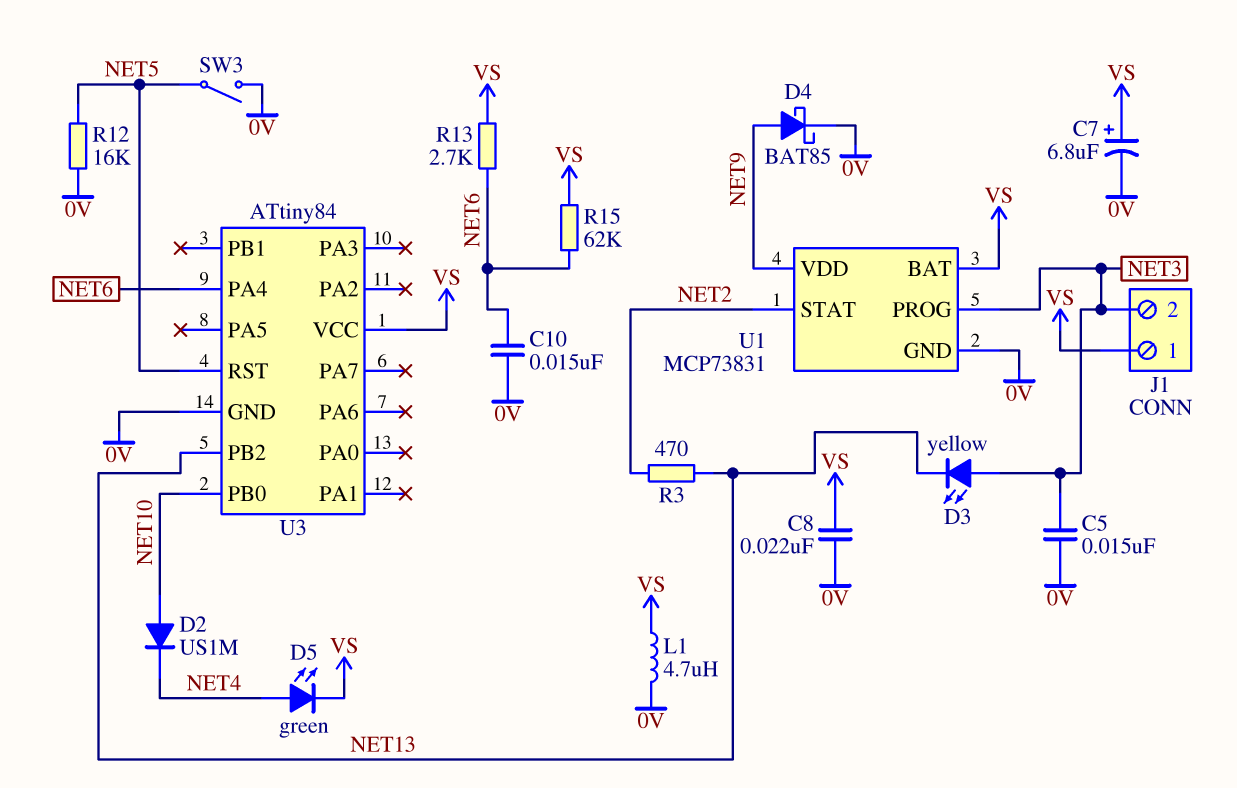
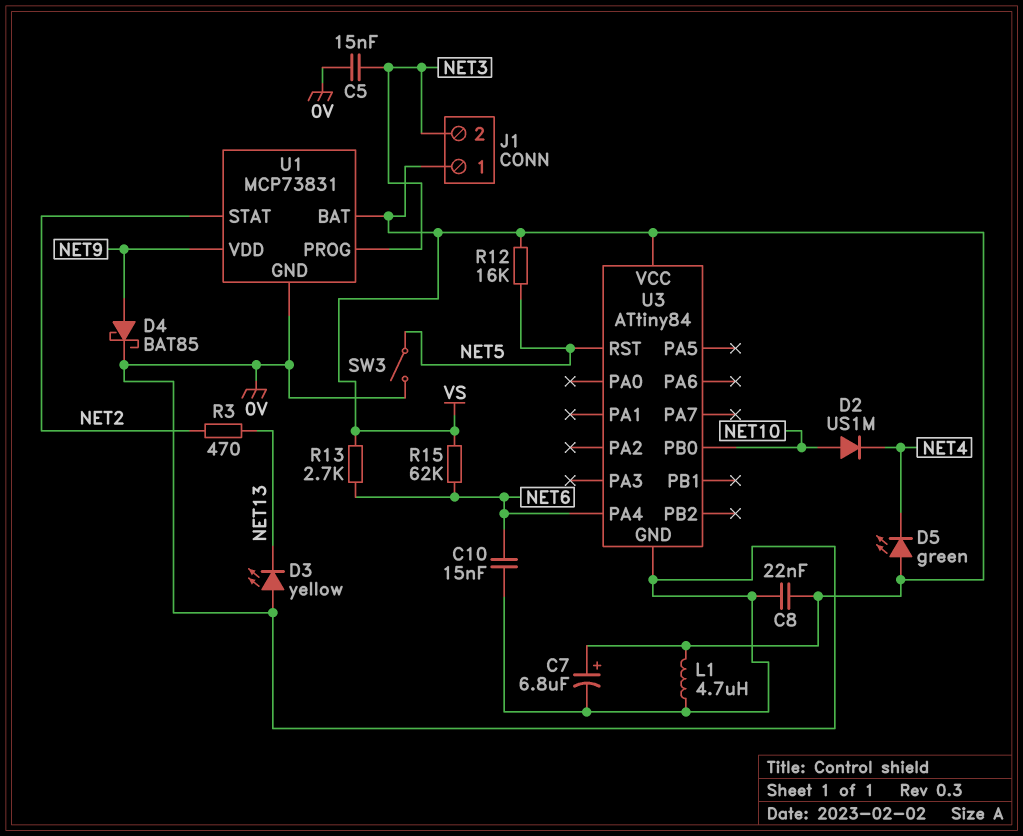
D3: LED yellow (A NET3, K NET13) -> LED yellow (A 0V, K NET13)
D5: LED green (A NET4, K VS) -> LED green (A VS, K NET4)
R12: 16k (0V, NET5) -> 16k (NET5, VS)
U3 pin PB2: NET13 -> none

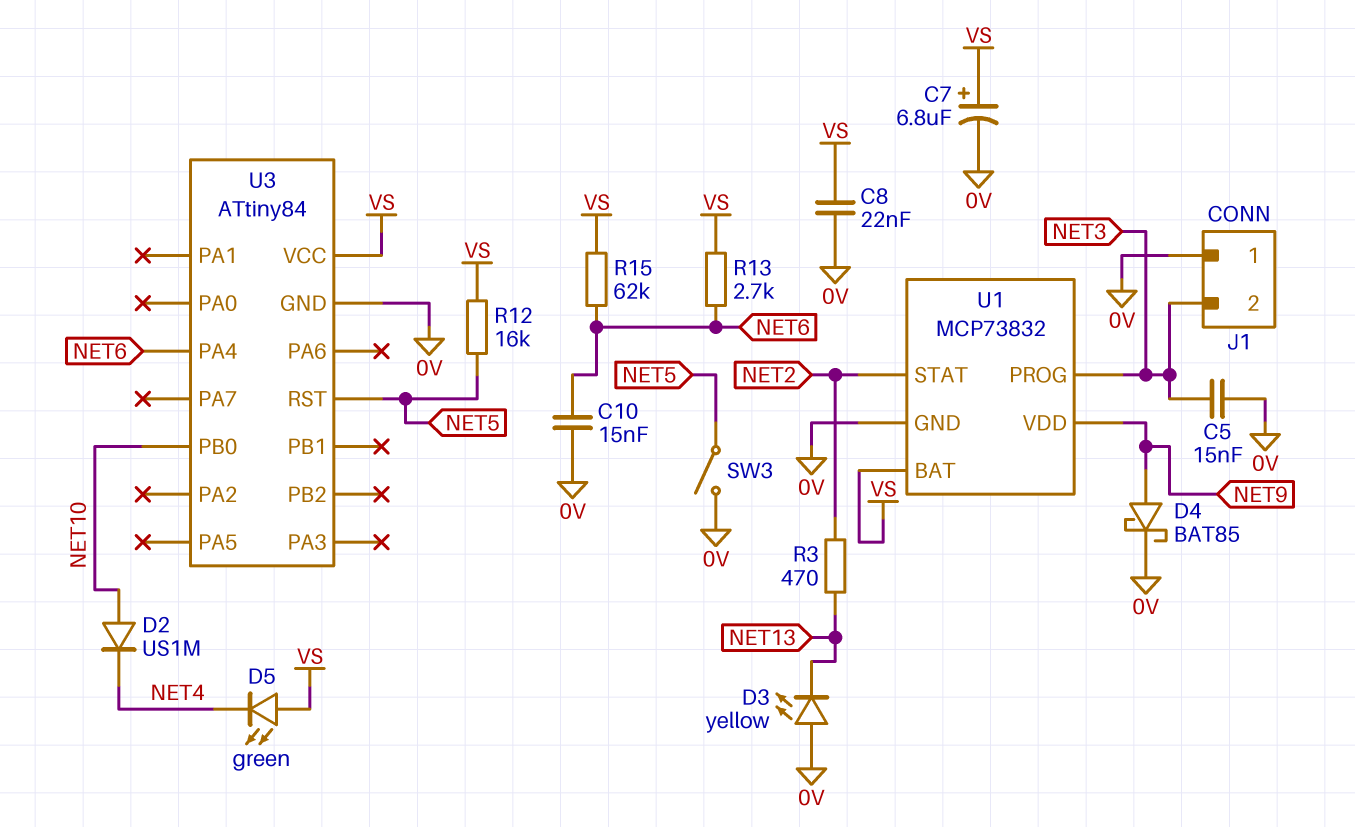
J1 pin 1: VS -> 0V
L1: 4.7uH (0V, VS) -> none
U1: MCP73831 -> MCP73832

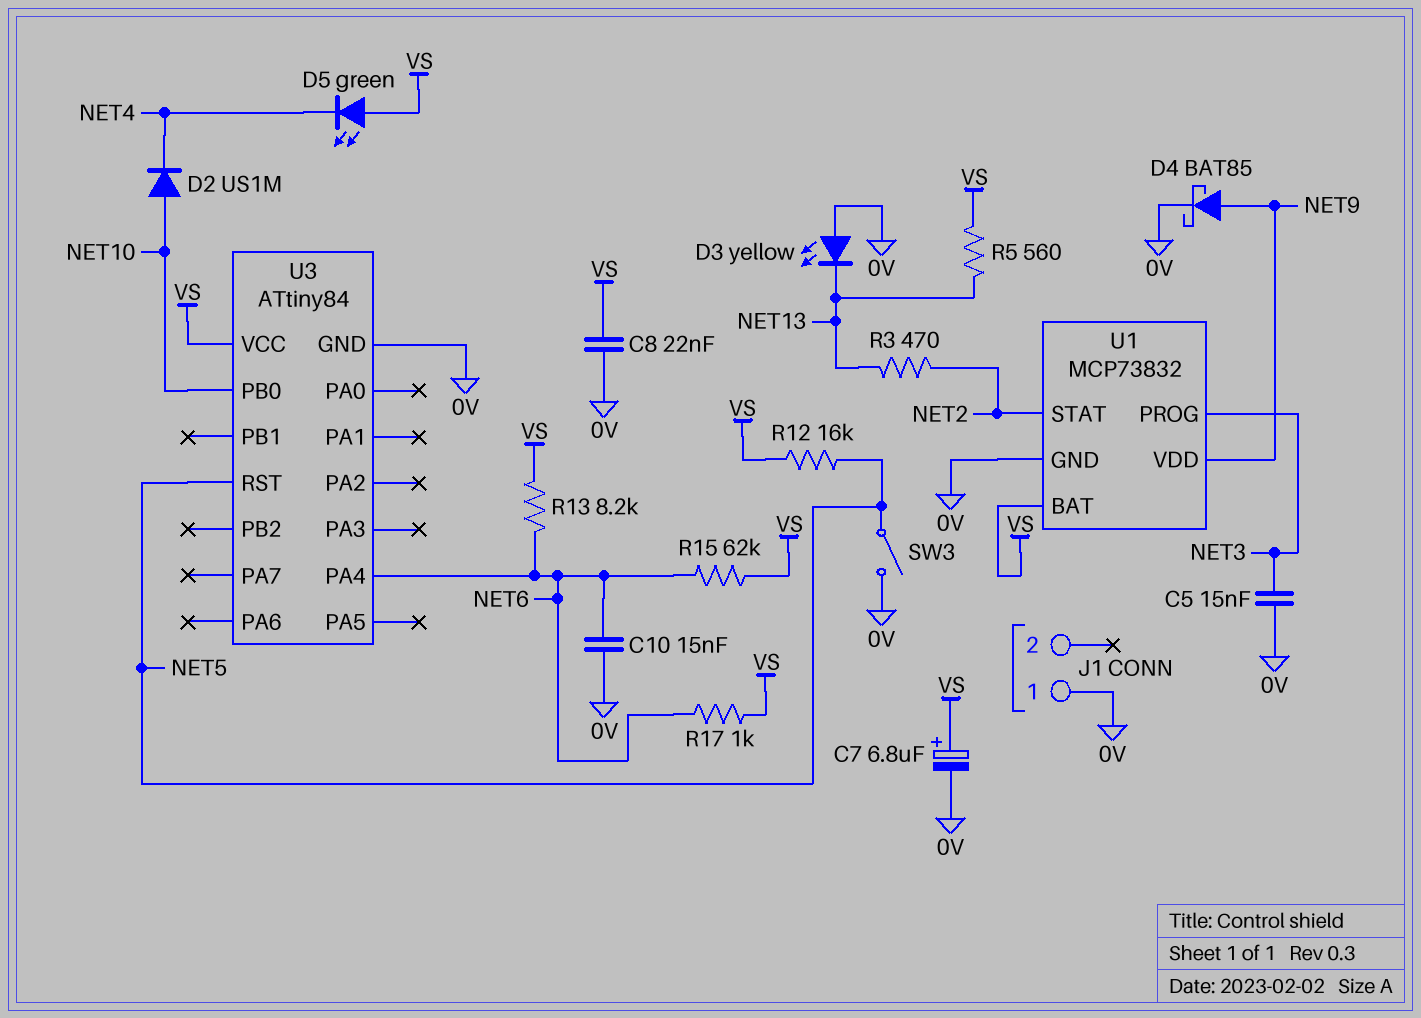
J1 pin 2: NET3 -> none
R5: none -> 560 (NET13, VS)
R13: 2.7k (NET6, VS) -> 8.2k (NET6, VS)
R17: none -> 1k (NET6, VS)

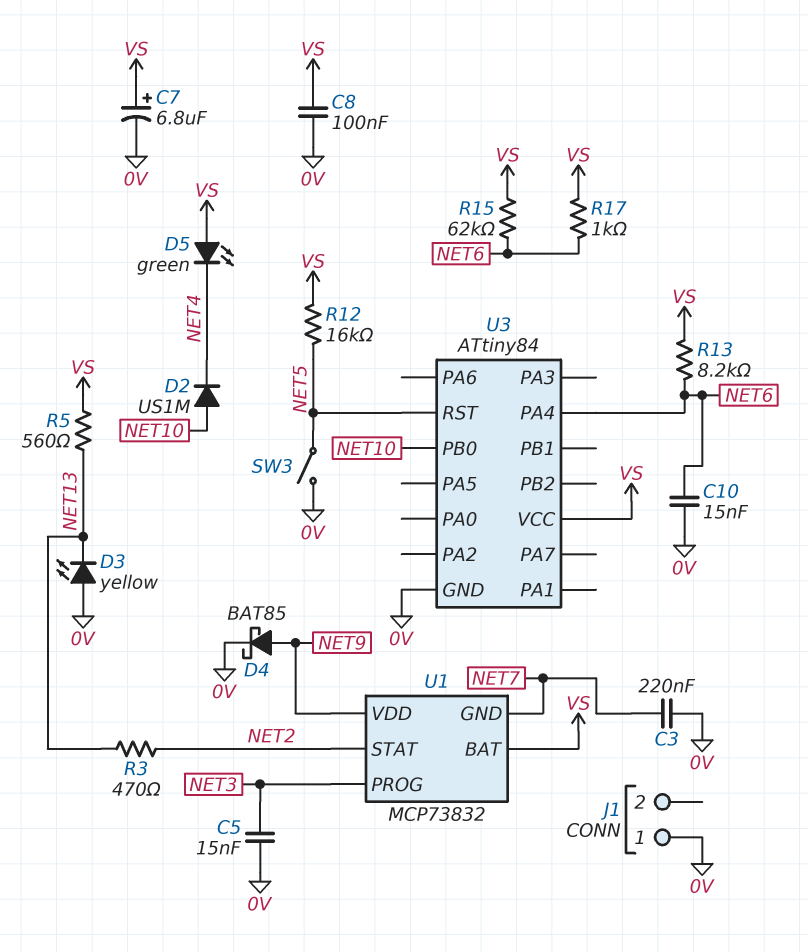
C3: none -> 220nF (0V, NET7)
C8: 22nF (0V, VS) -> 100nF (0V, VS)
U1 pin GND: 0V -> NET7

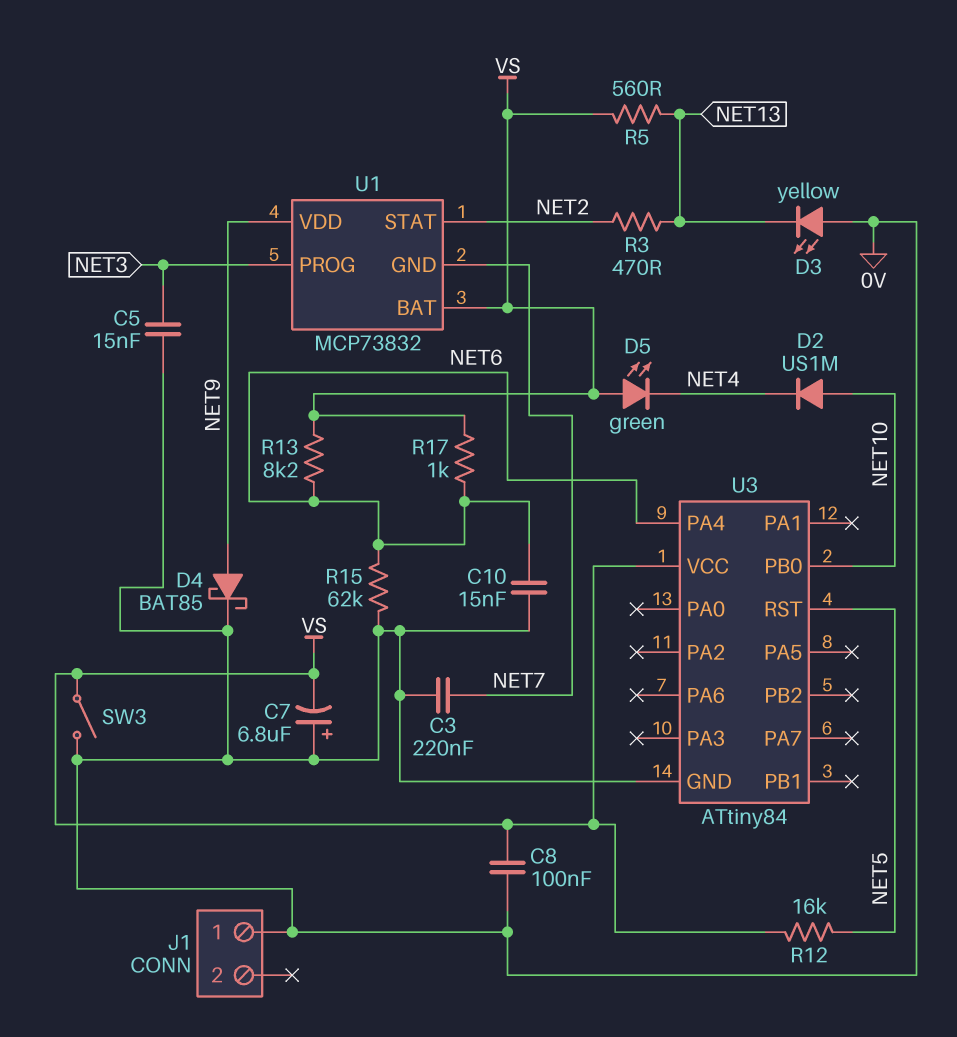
C7: 6.8uF (plus VS, minus 0V) -> 6.8uF (plus 0V, minus VS)
R15: 62k (NET6, VS) -> 62k (0V, NET6)
SW3: switch (0V, NET5) -> switch (0V, VS)

